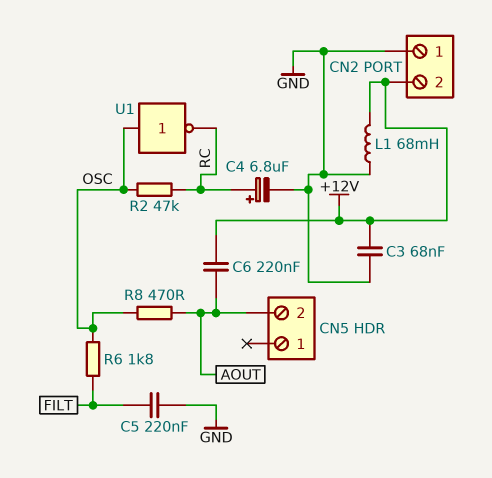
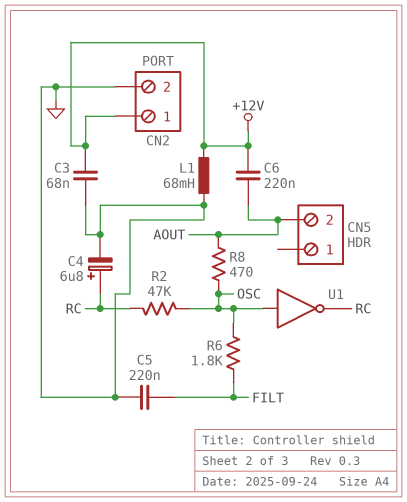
CN2 pin 1: GND -> +12V
CN2 pin 2: +12V -> GND

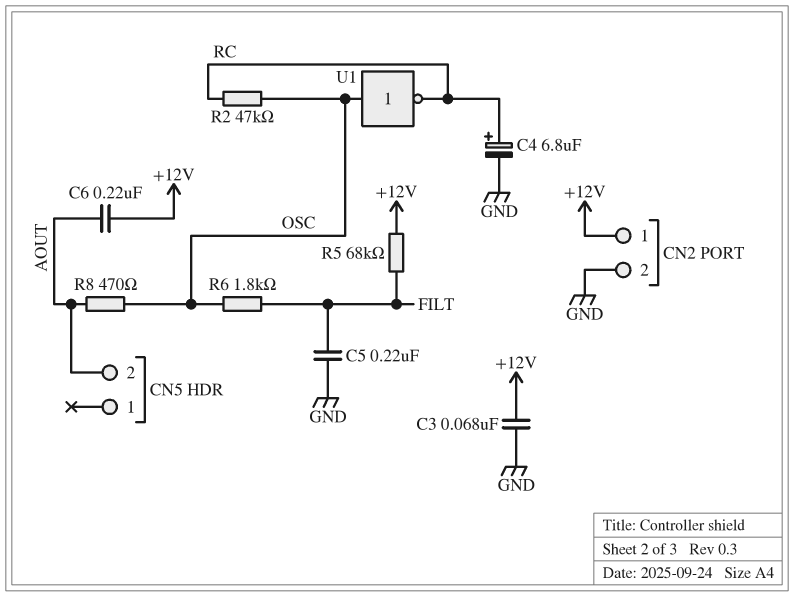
L1: 68mH (+12V, GND) -> none
R5: none -> 68k (+12V, FILT)

